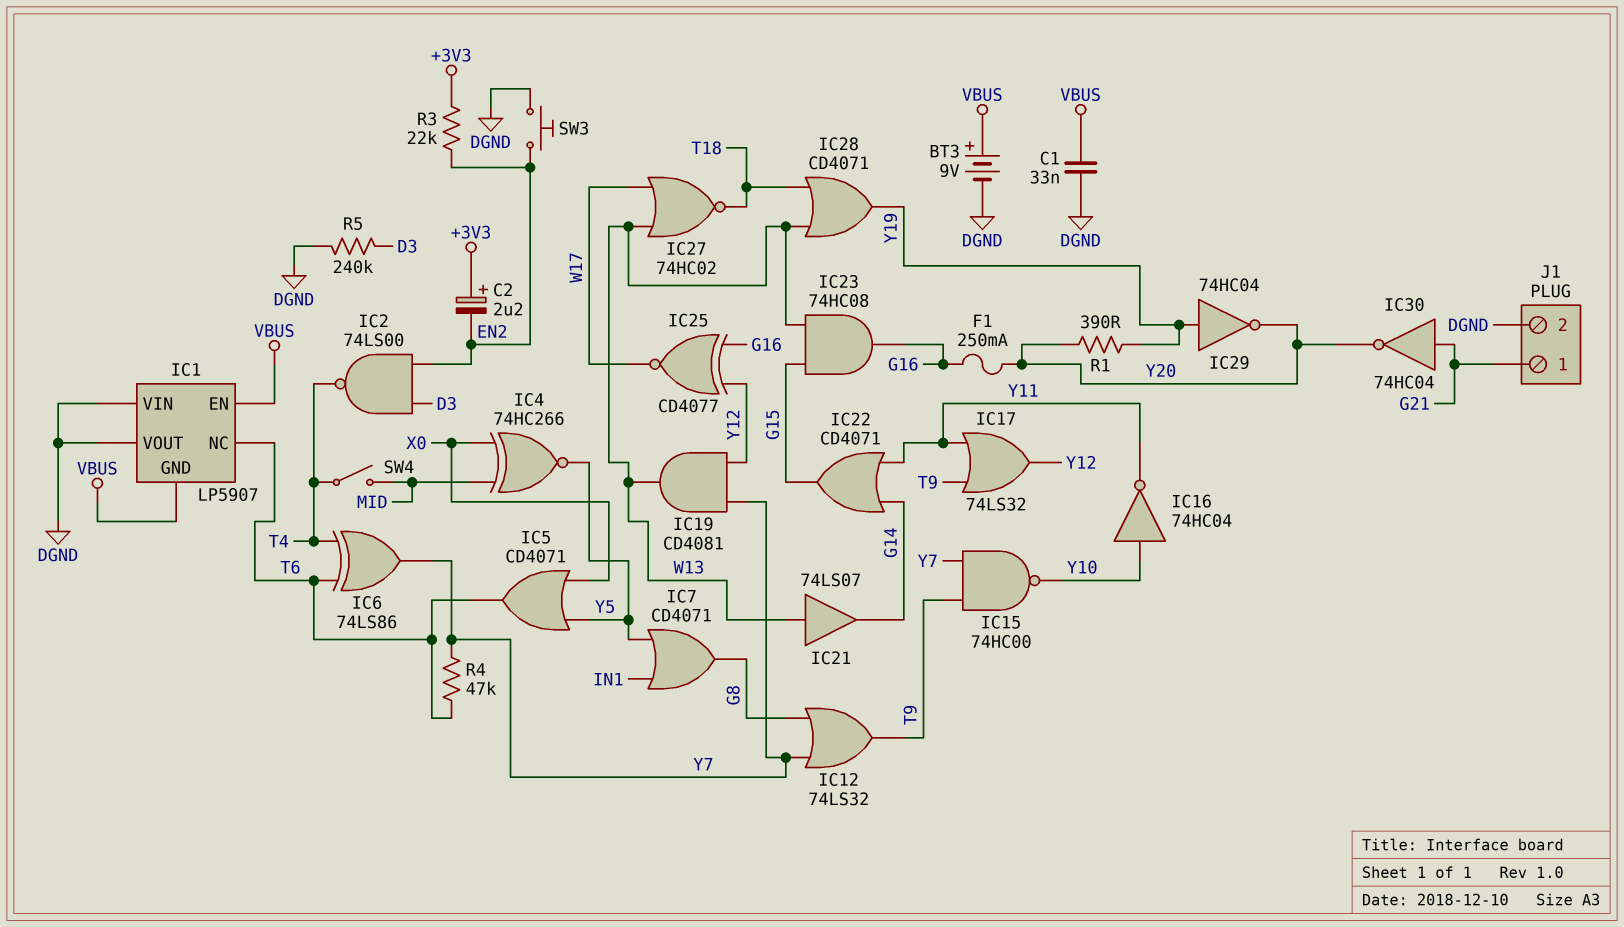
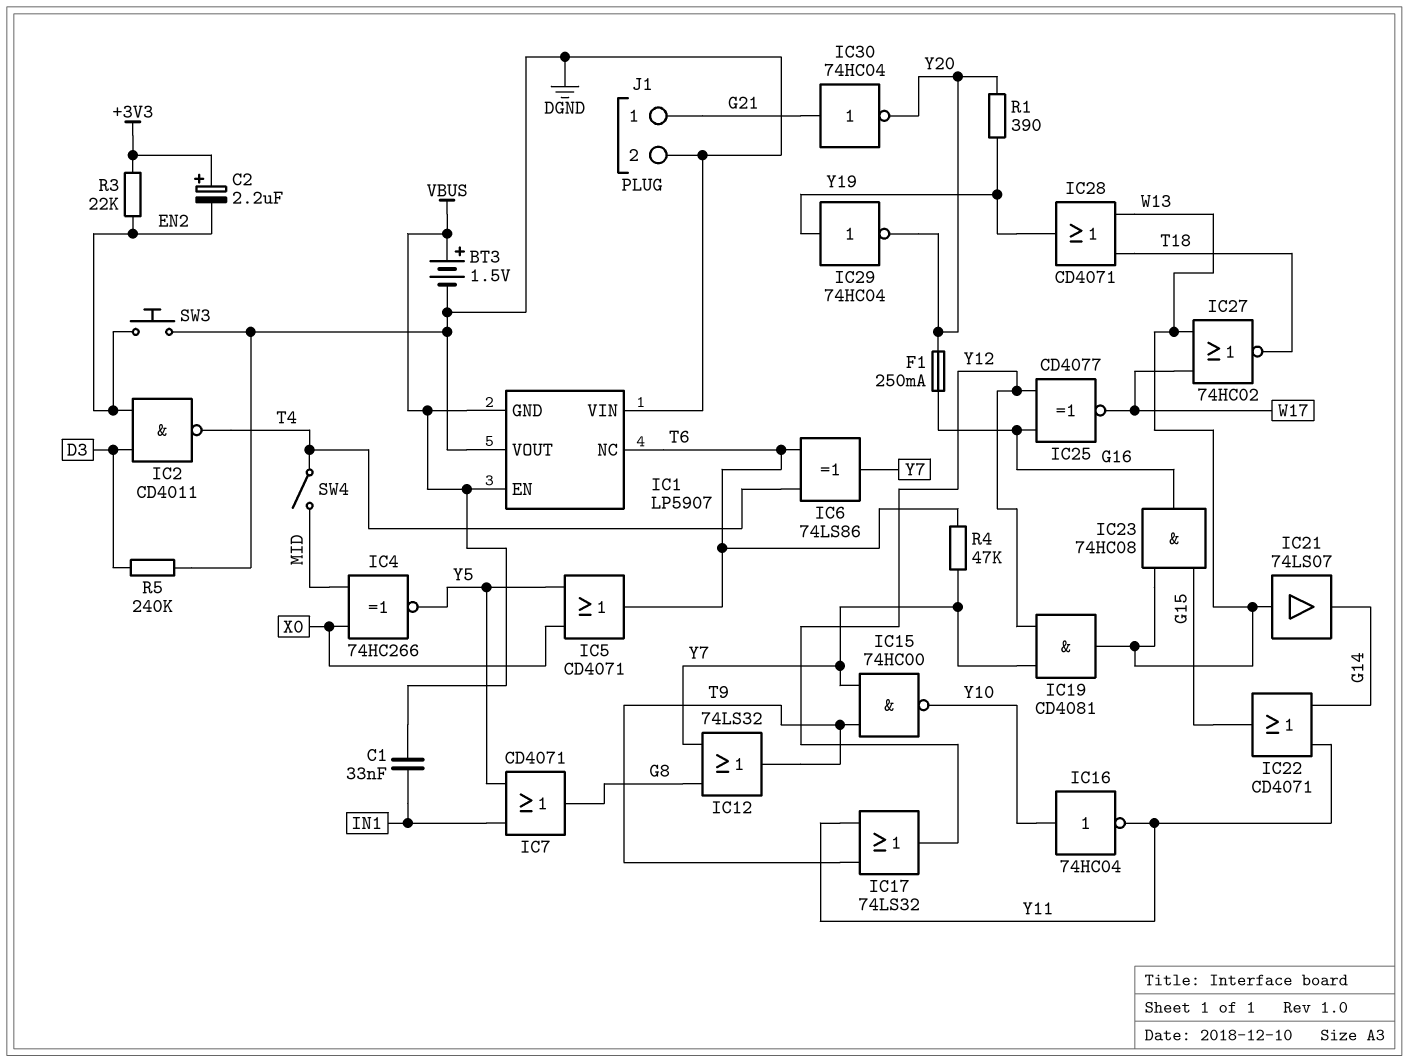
BT3: 9V (plus VBUS, minus DGND) -> 1.5V (plus VBUS, minus DGND)
C1: 33nF (DGND, VBUS) -> 33nF (IN1, VBUS)
IC2: NAND 74LS00 (in D3, in EN2, out T4) -> NAND CD4011 (in D3, in EN2, out T4)

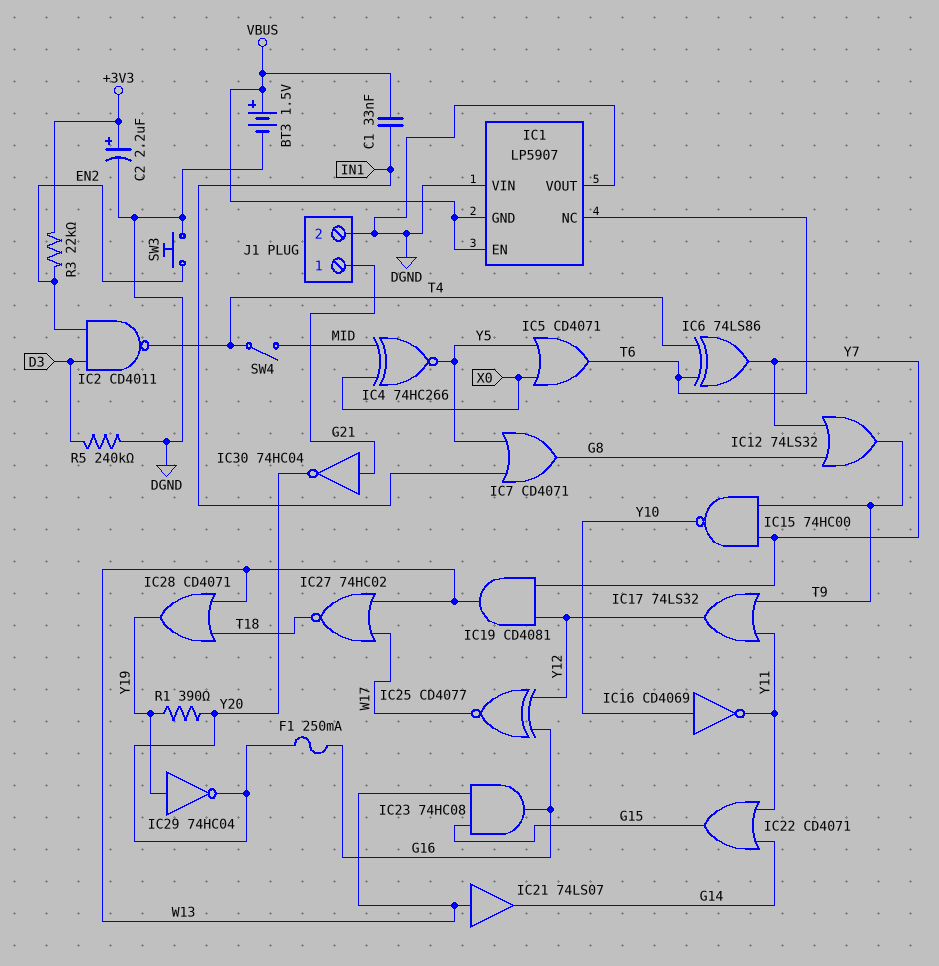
C2: 2.2uF (plus +3V3, minus EN2) -> 2.2uF (plus +3V3, minus DGND)
IC16: NOT 74HC04 (in Y10, out Y11) -> NOT CD4069 (in Y10, out Y11)
R4: 47k (T6, Y7) -> none

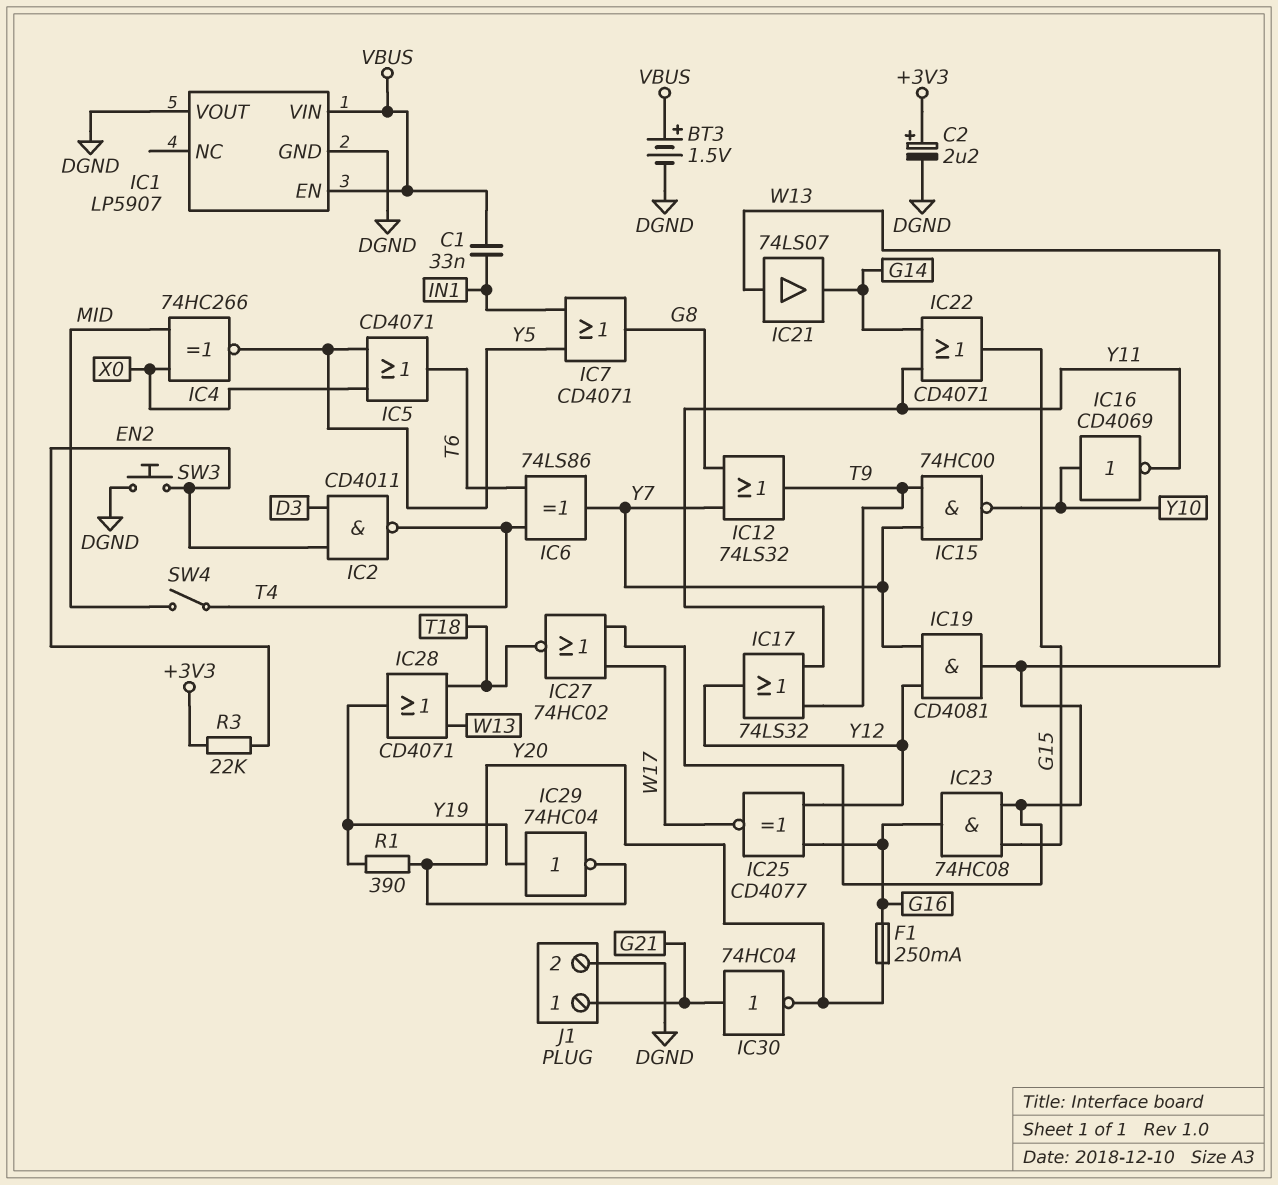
IC1 pin GND: VBUS -> DGND
IC1 pin NC: T6 -> none
IC1 pin VIN: DGND -> VBUS
R5: 240k (D3, DGND) -> none

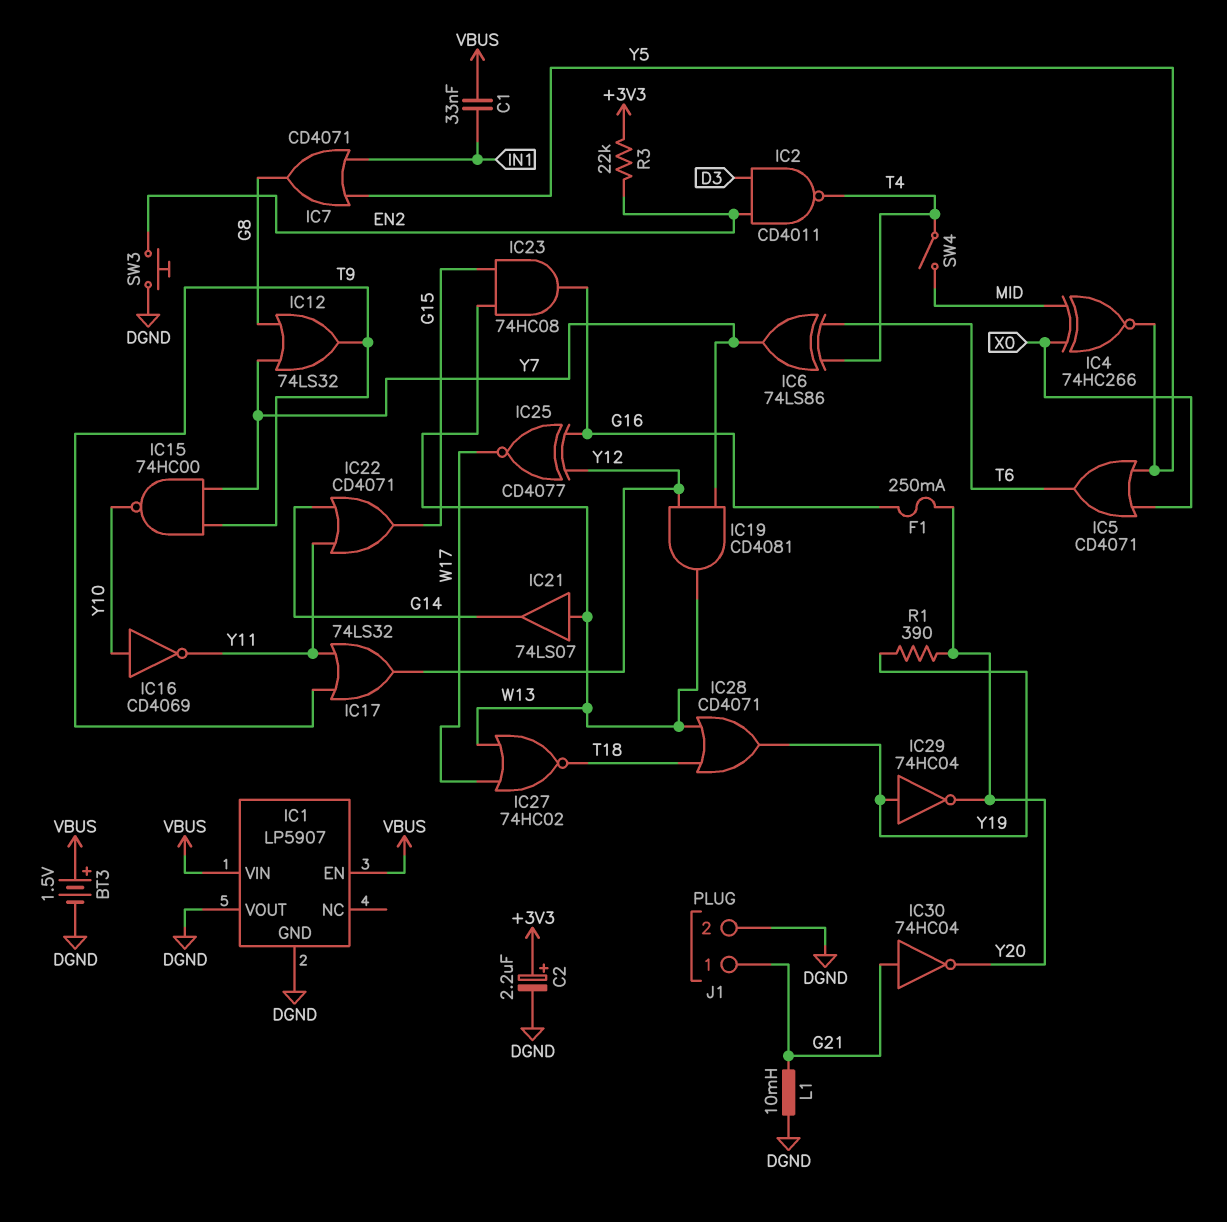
L1: none -> 10mH (DGND, G21)

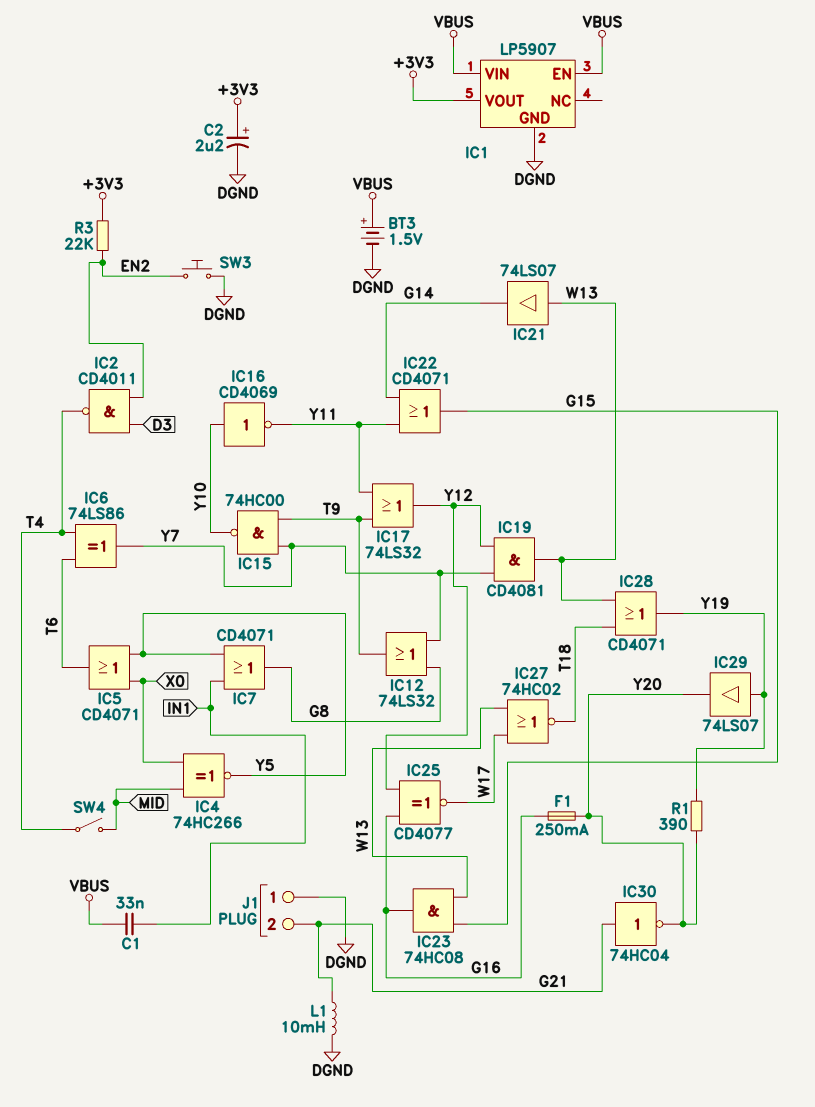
IC1 pin VOUT: DGND -> +3V3
IC29: NOT 74HC04 (in Y19, out Y20) -> buffer 74LS07 (in Y19, out Y20)
J1 pin 1: G21 -> DGND
J1 pin 2: DGND -> G21

